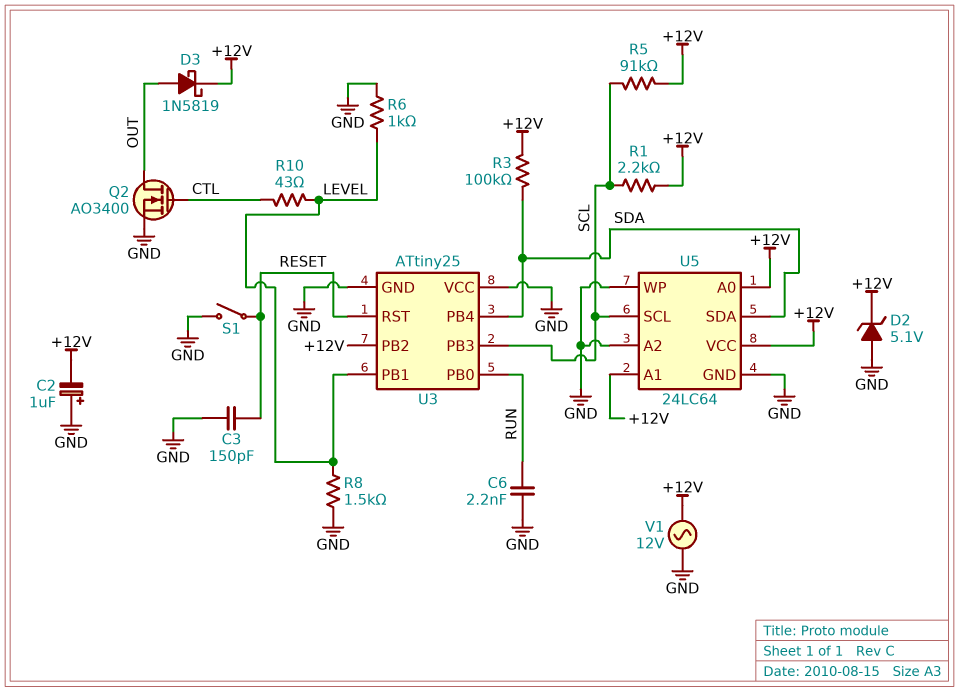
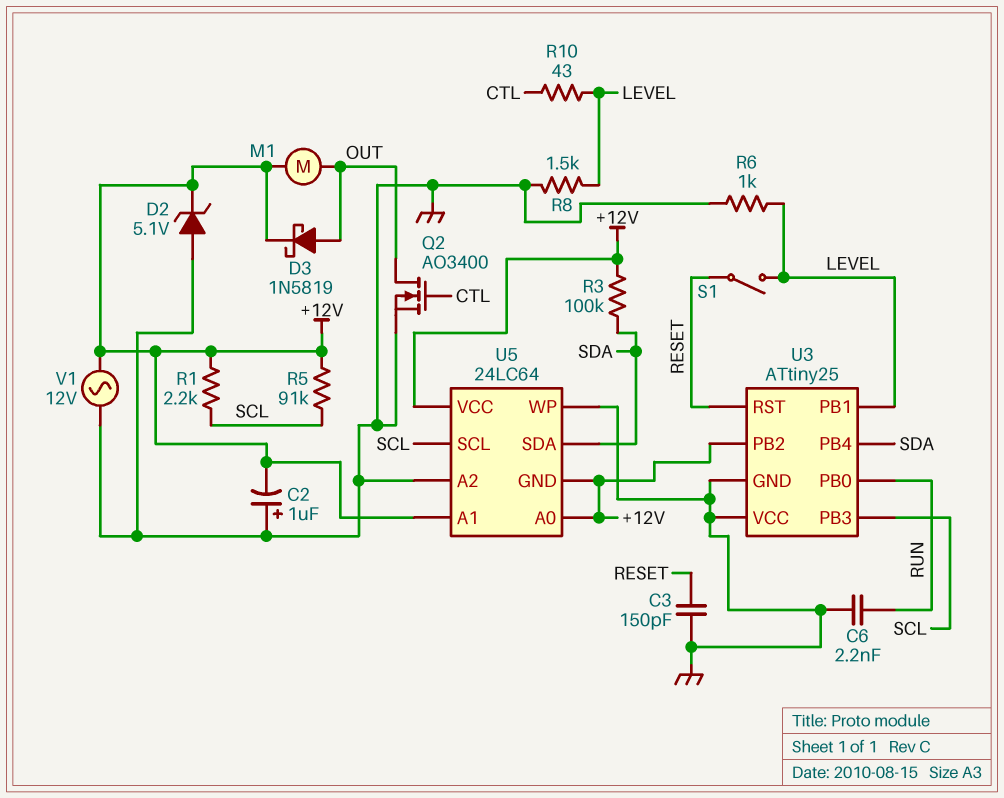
M1: none -> motor (+12V, OUT)
S1: switch (GND, RESET) -> switch (LEVEL, RESET)
U5 pin GND: GND -> +12V

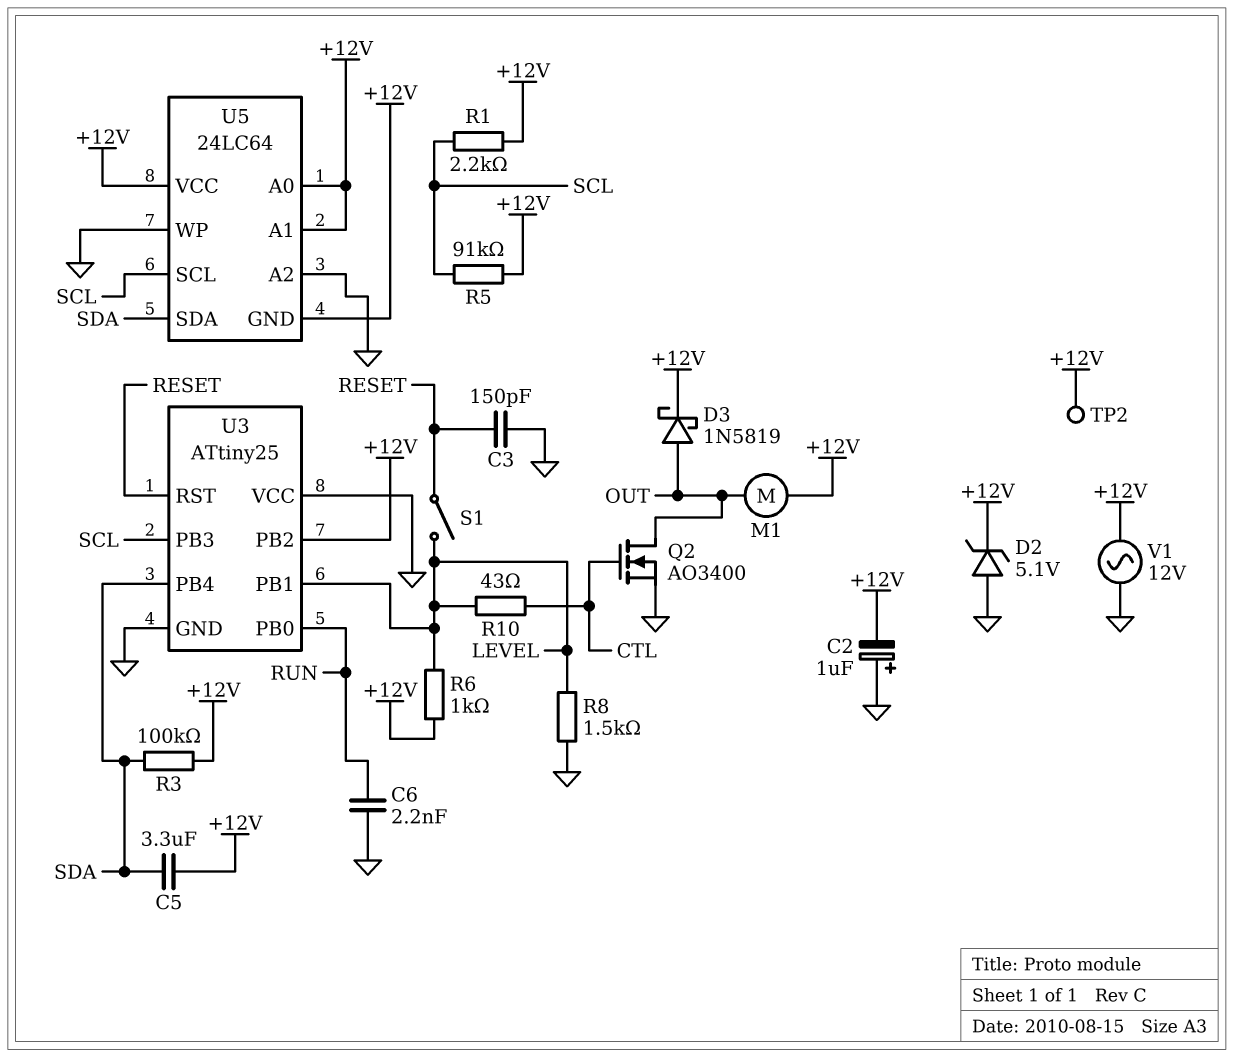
C5: none -> 3.3uF (+12V, SDA)
R6: 1k (GND, LEVEL) -> 1k (+12V, LEVEL)
TP2: none -> test point (+12V)

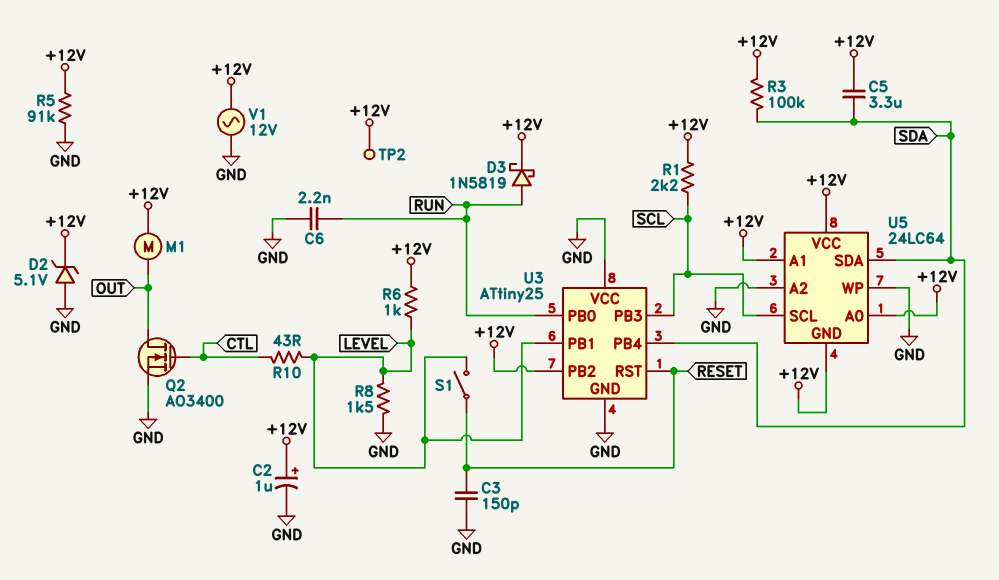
C2: 1uF (plus GND, minus +12V) -> 1uF (plus +12V, minus GND)
D3: schottky 1N5819 (A OUT, K +12V) -> schottky 1N5819 (A RUN, K +12V)
R5: 91k (+12V, SCL) -> 91k (+12V, GND)

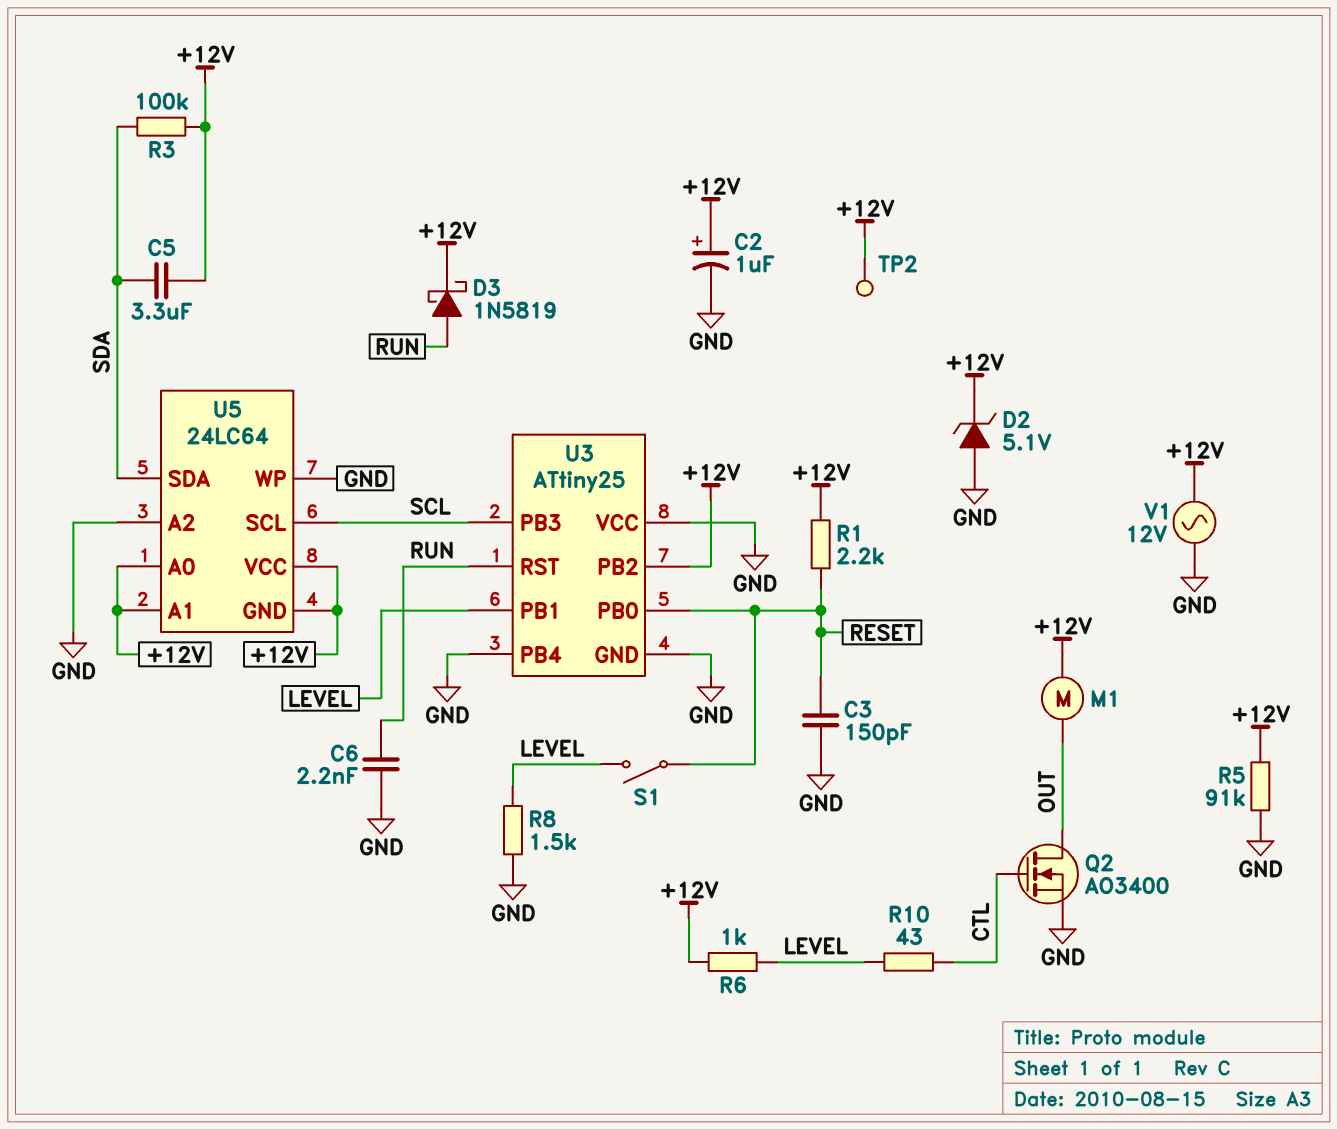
R1: 2.2k (+12V, SCL) -> 2.2k (+12V, RESET)
U3 pin PB0: RUN -> RESET
U3 pin PB4: SDA -> GND
U3 pin RST: RESET -> RUN

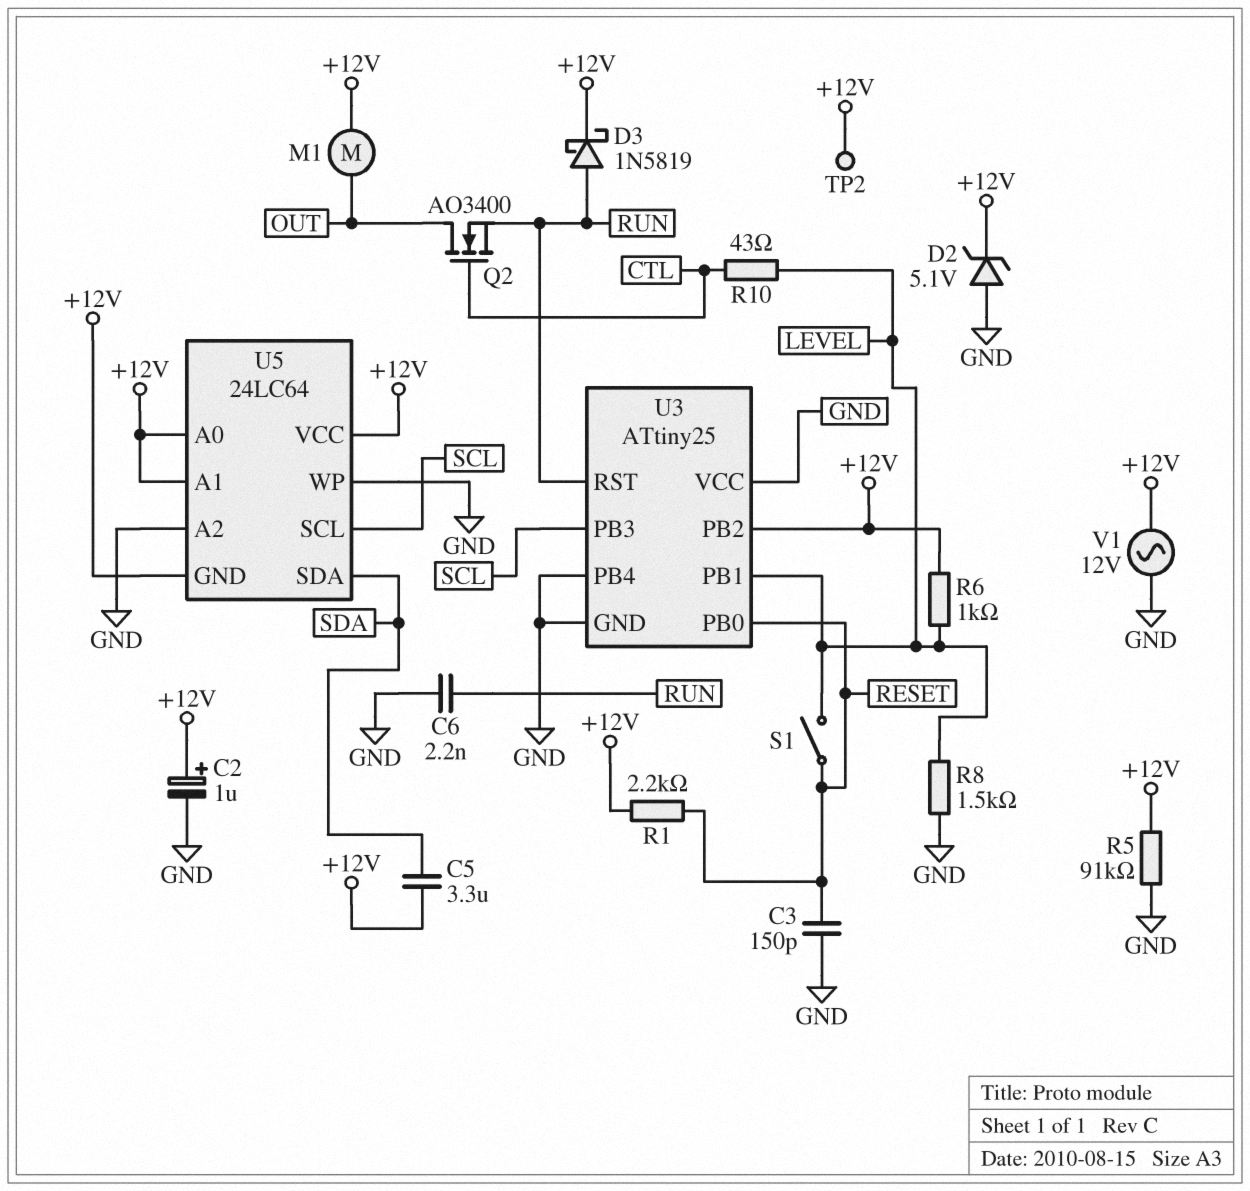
Q2: NMOS AO3400 (G CTL, D OUT, S GND) -> NMOS AO3400 (G CTL, D OUT, S RUN)
R3: 100k (+12V, SDA) -> none

